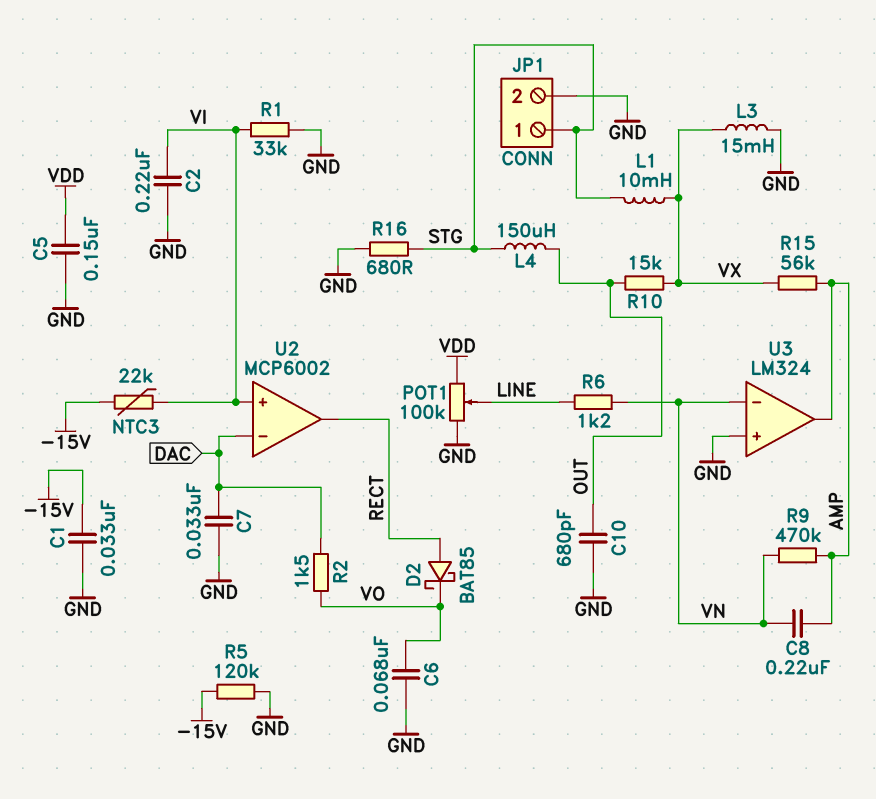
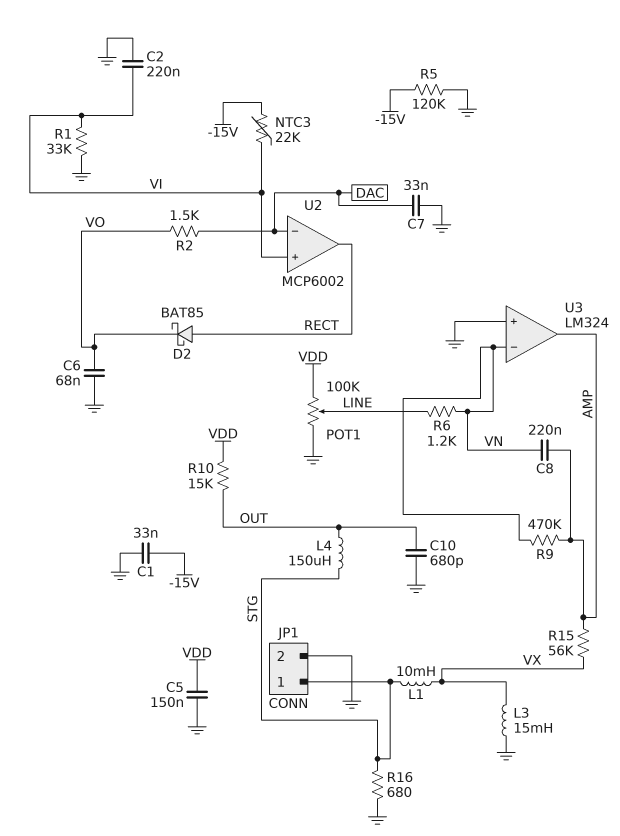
R10: 15k (OUT, VX) -> 15k (OUT, VDD)

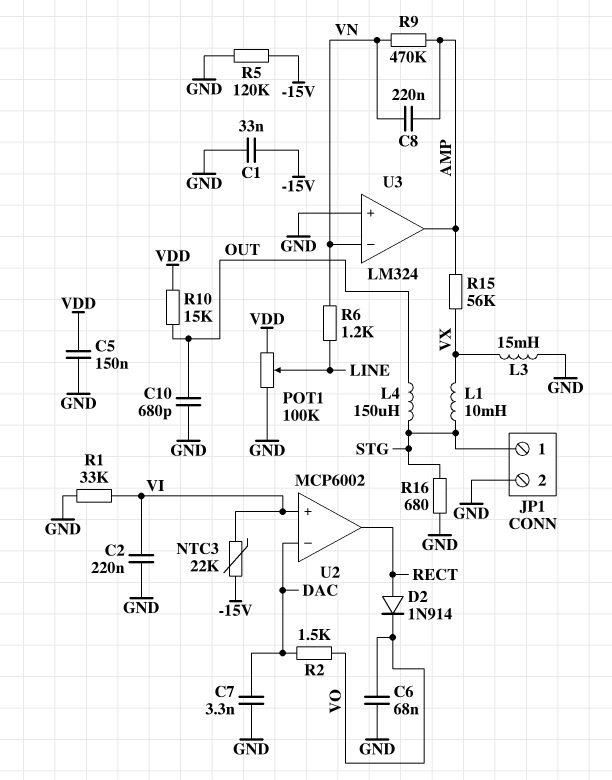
C7: 33nF (DAC, GND) -> 3.3nF (DAC, GND)
D2: schottky BAT85 (A RECT, K VO) -> diode 1N914 (A RECT, K VO)

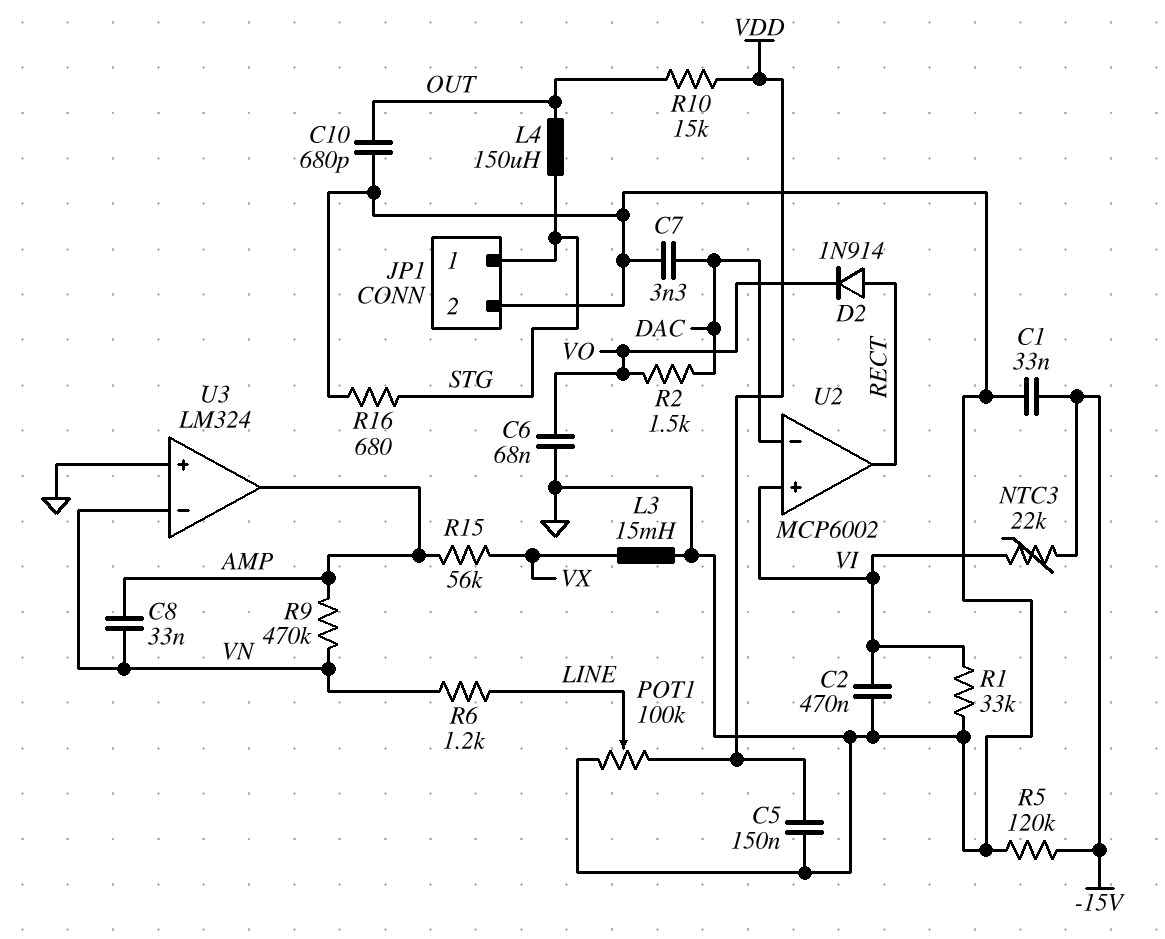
C2: 220nF (GND, VI) -> 470nF (GND, VI)
C8: 220nF (AMP, VN) -> 33nF (AMP, VN)
L1: 10mH (STG, VX) -> none

